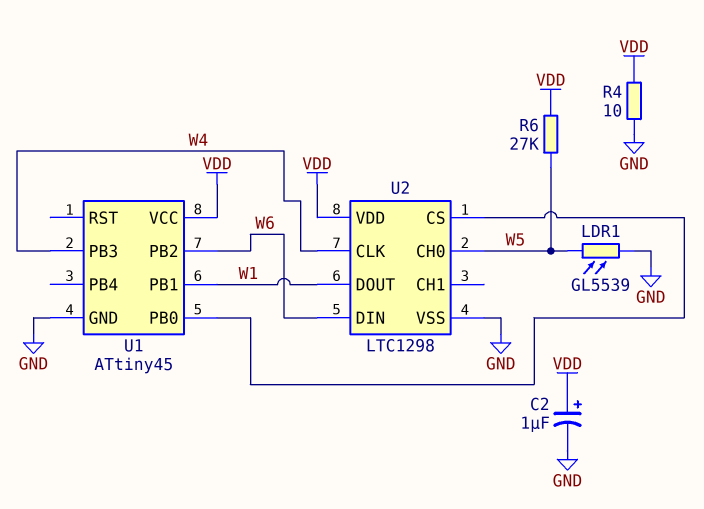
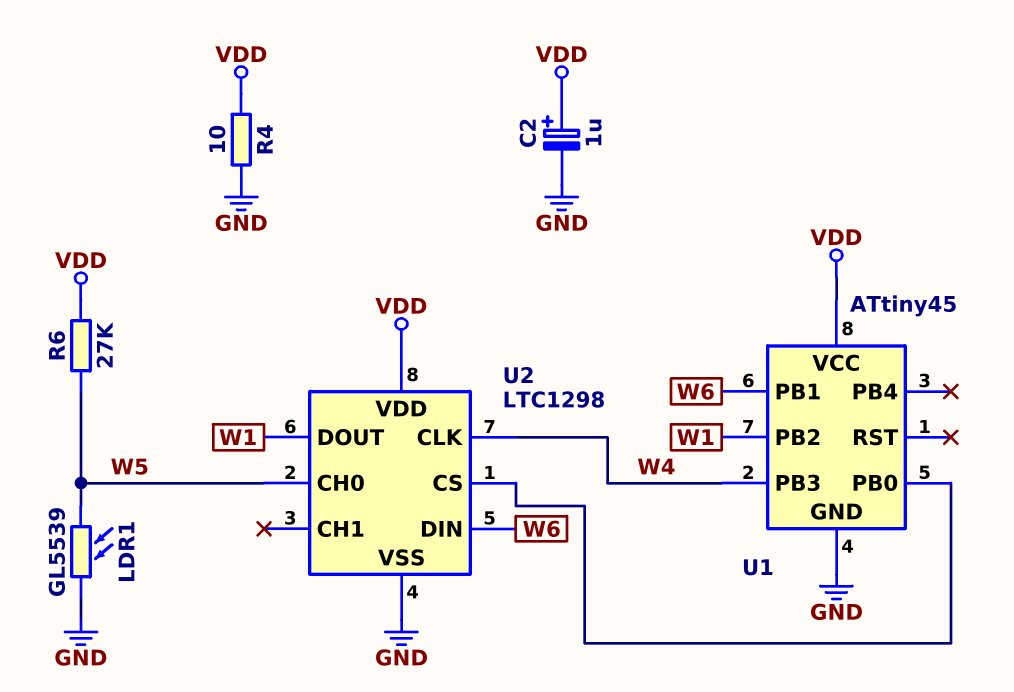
U1 pin PB1: W1 -> W6
U1 pin PB2: W6 -> W1

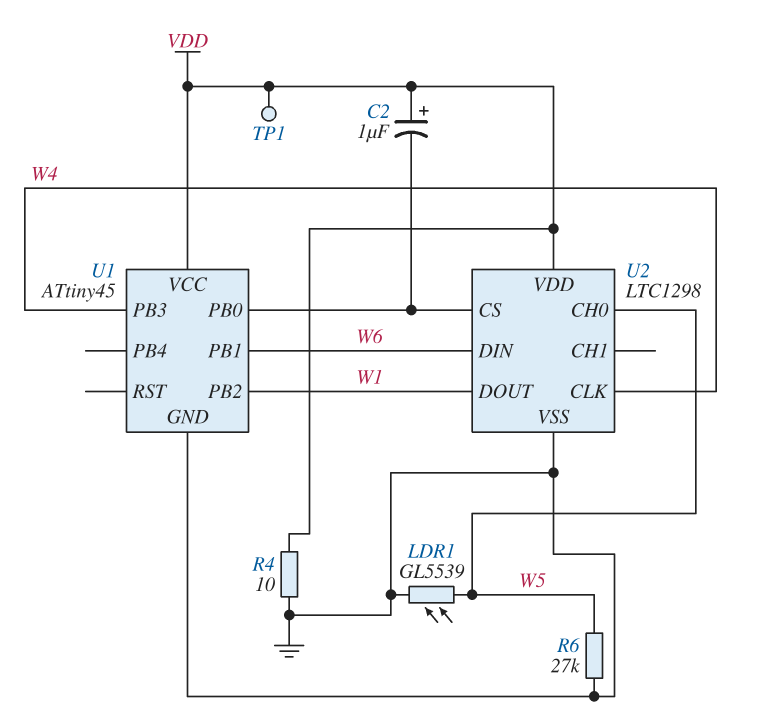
C2: 1uF (plus VDD, minus GND) -> 1uF (plus VDD, minus U1/PB0)
R6: 27k (VDD, W5) -> 27k (GND, W5)
TP1: none -> test point (VDD)

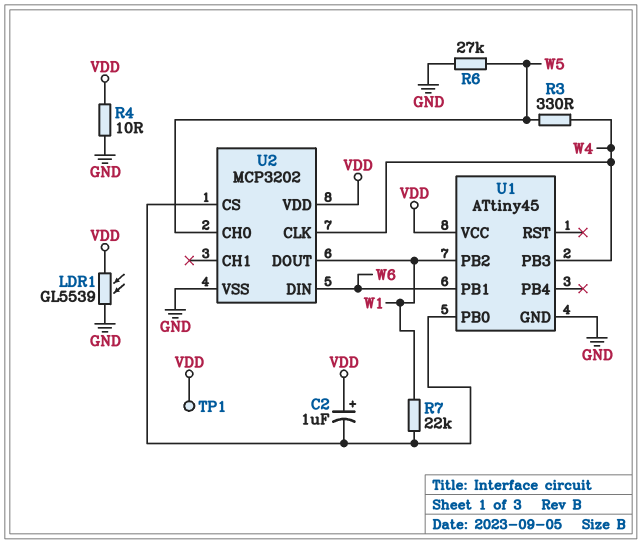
LDR1: GL5539 (GND, W5) -> GL5539 (GND, VDD)
R3: none -> 330 (W4, W5)
R7: none -> 22k (U1/PB0, W1)
U2: LTC1298 -> MCP3202

